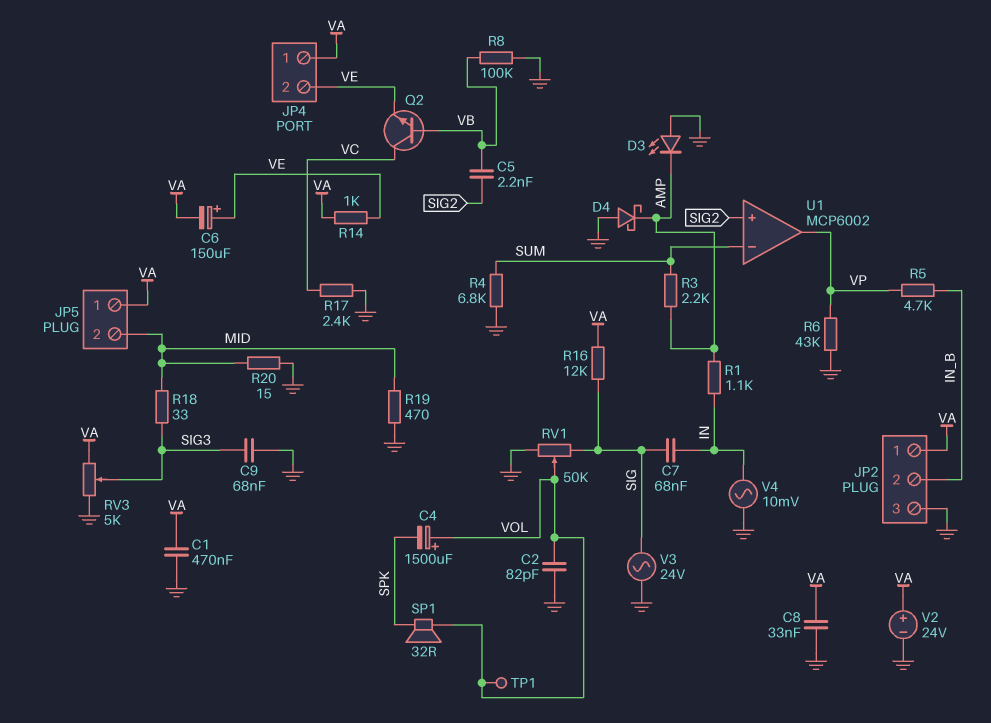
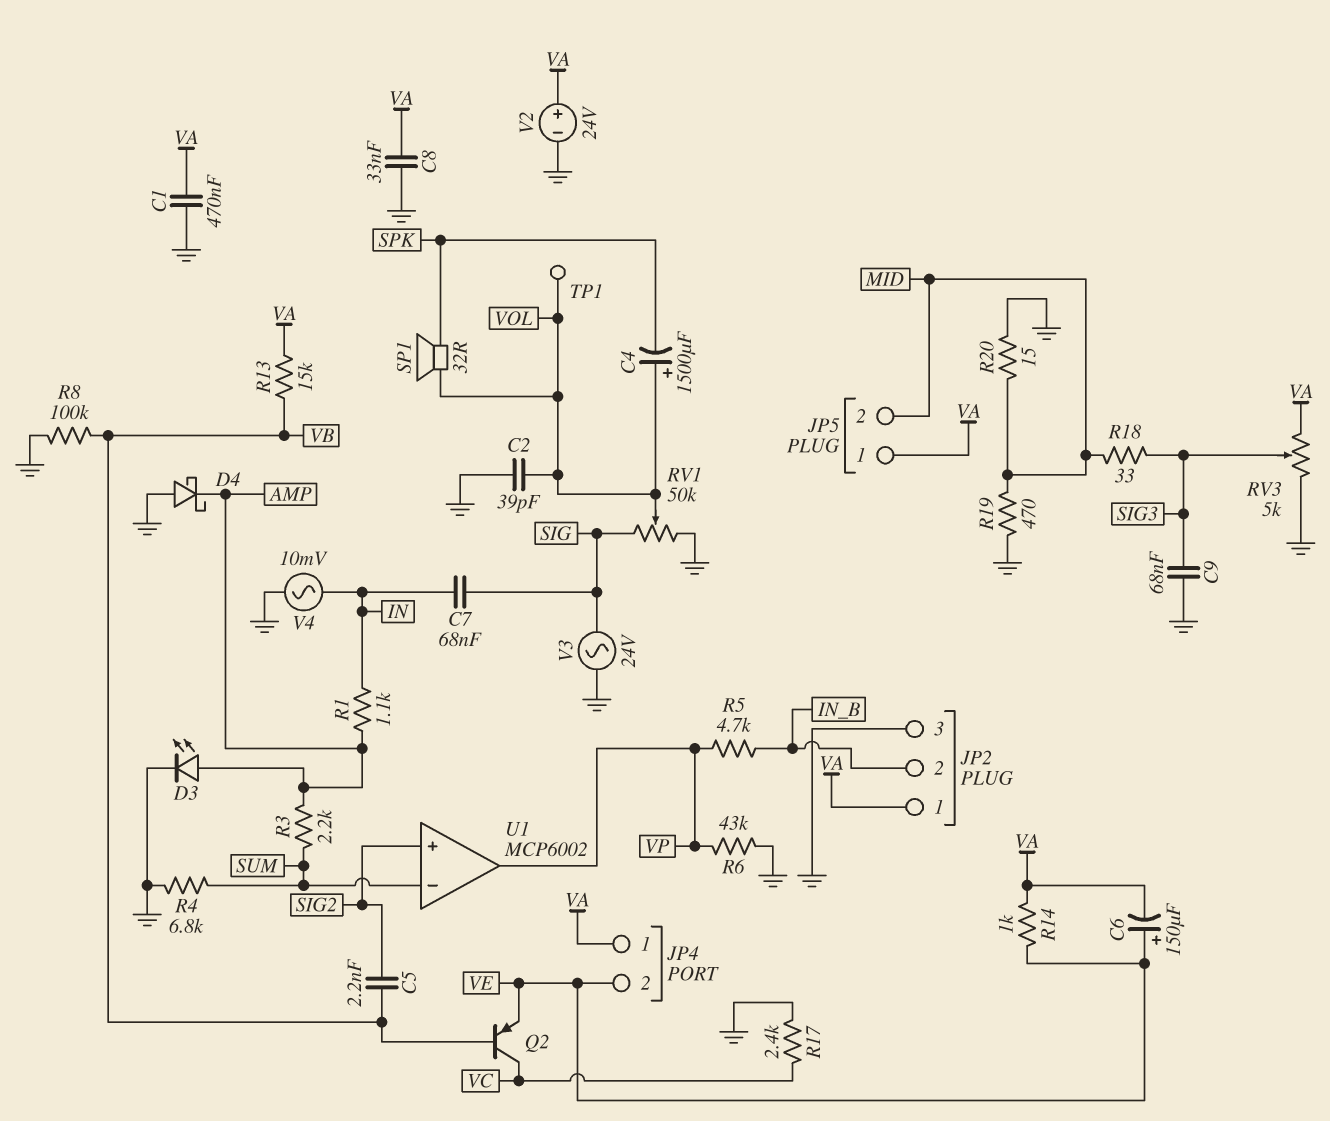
C2: 82pF (GND, VOL) -> 39pF (GND, VOL)
D3: LED (A GND, K AMP) -> LED (A AMP, K GND)
Q2: NPN (B VB, C VC, E VE) -> PNP (B VB, C VC, E VE)
R13: none -> 15k (VA, VB)
R16: 12k (SIG, VA) -> none

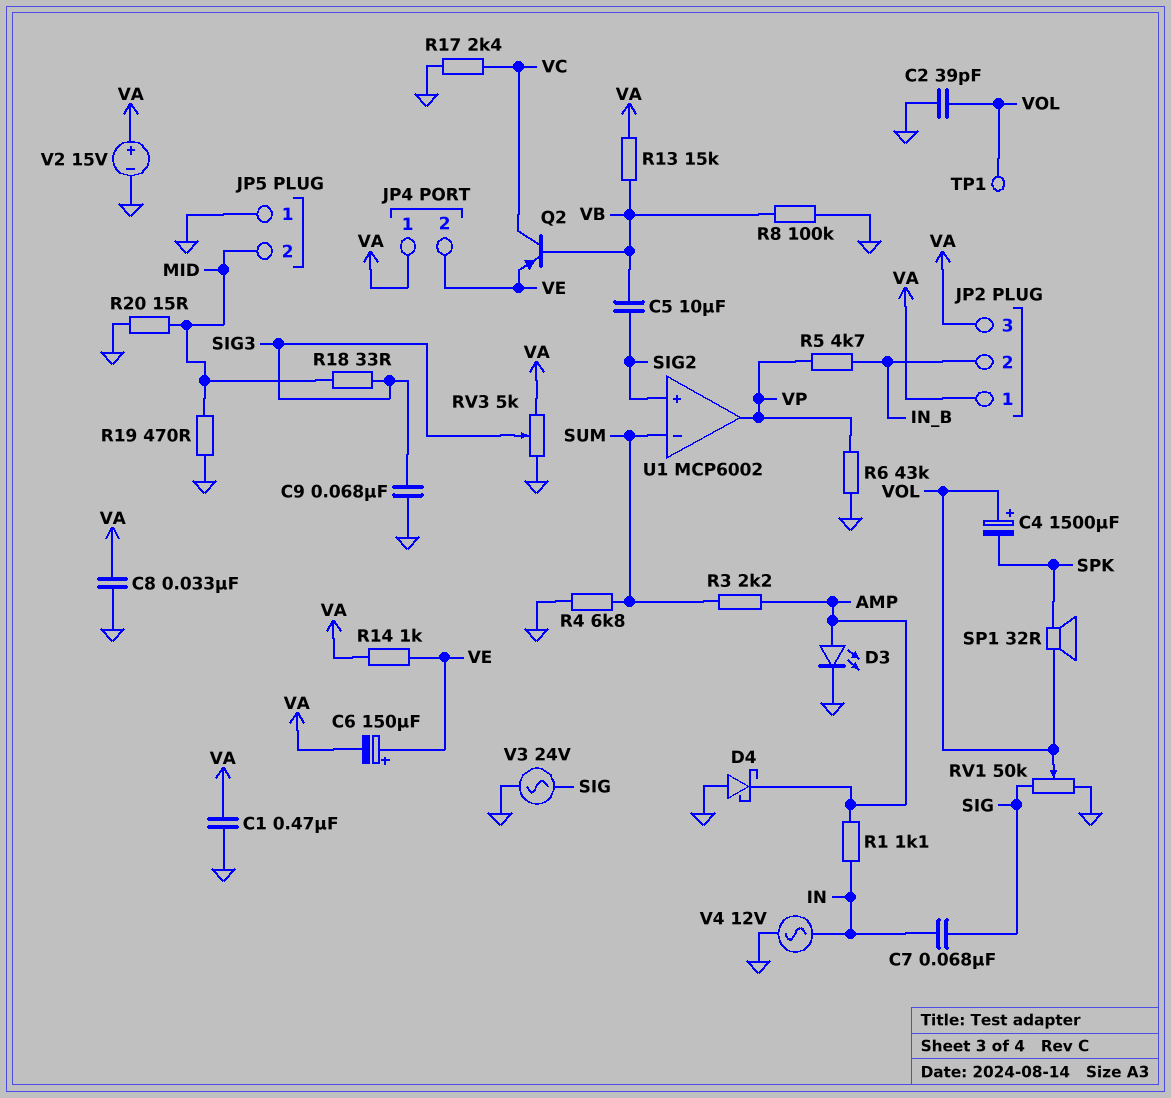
C5: 2.2nF (SIG2, VB) -> 10uF (SIG2, VB)
JP2 pin 3: GND -> VA
JP5 pin 1: VA -> GND
V2: 24V (plus VA, minus GND) -> 15V (plus VA, minus GND)
V4: AC 10mV (GND, IN) -> AC 12V (GND, IN)

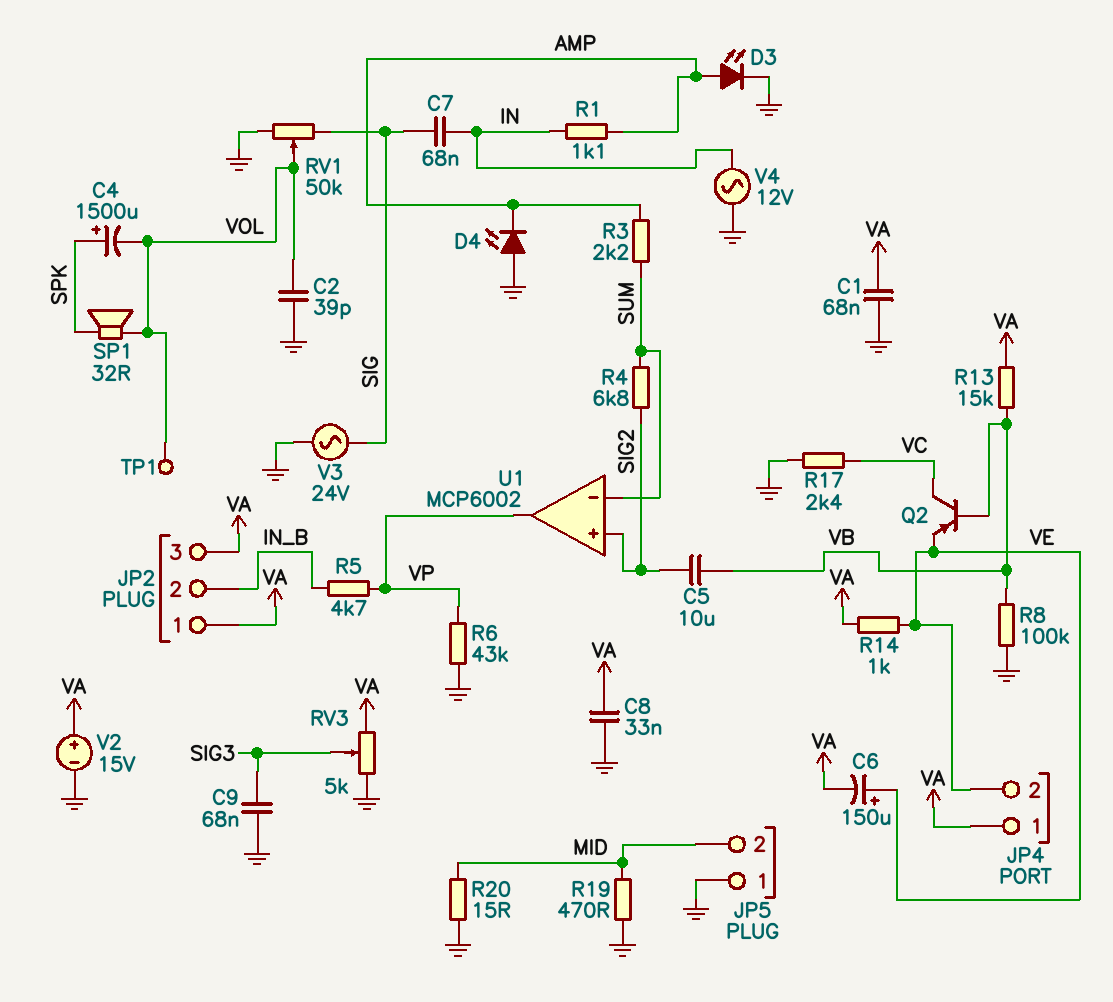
C1: 470nF (GND, VA) -> 68nF (GND, VA)
C4: 1500uF (plus VOL, minus SPK) -> 1500uF (plus SPK, minus VOL)
D4: schottky (A GND, K AMP) -> LED (A GND, K AMP)
R4: 6.8k (GND, SUM) -> 6.8k (SIG2, SUM)
R18: 33 (MID, SIG3) -> none

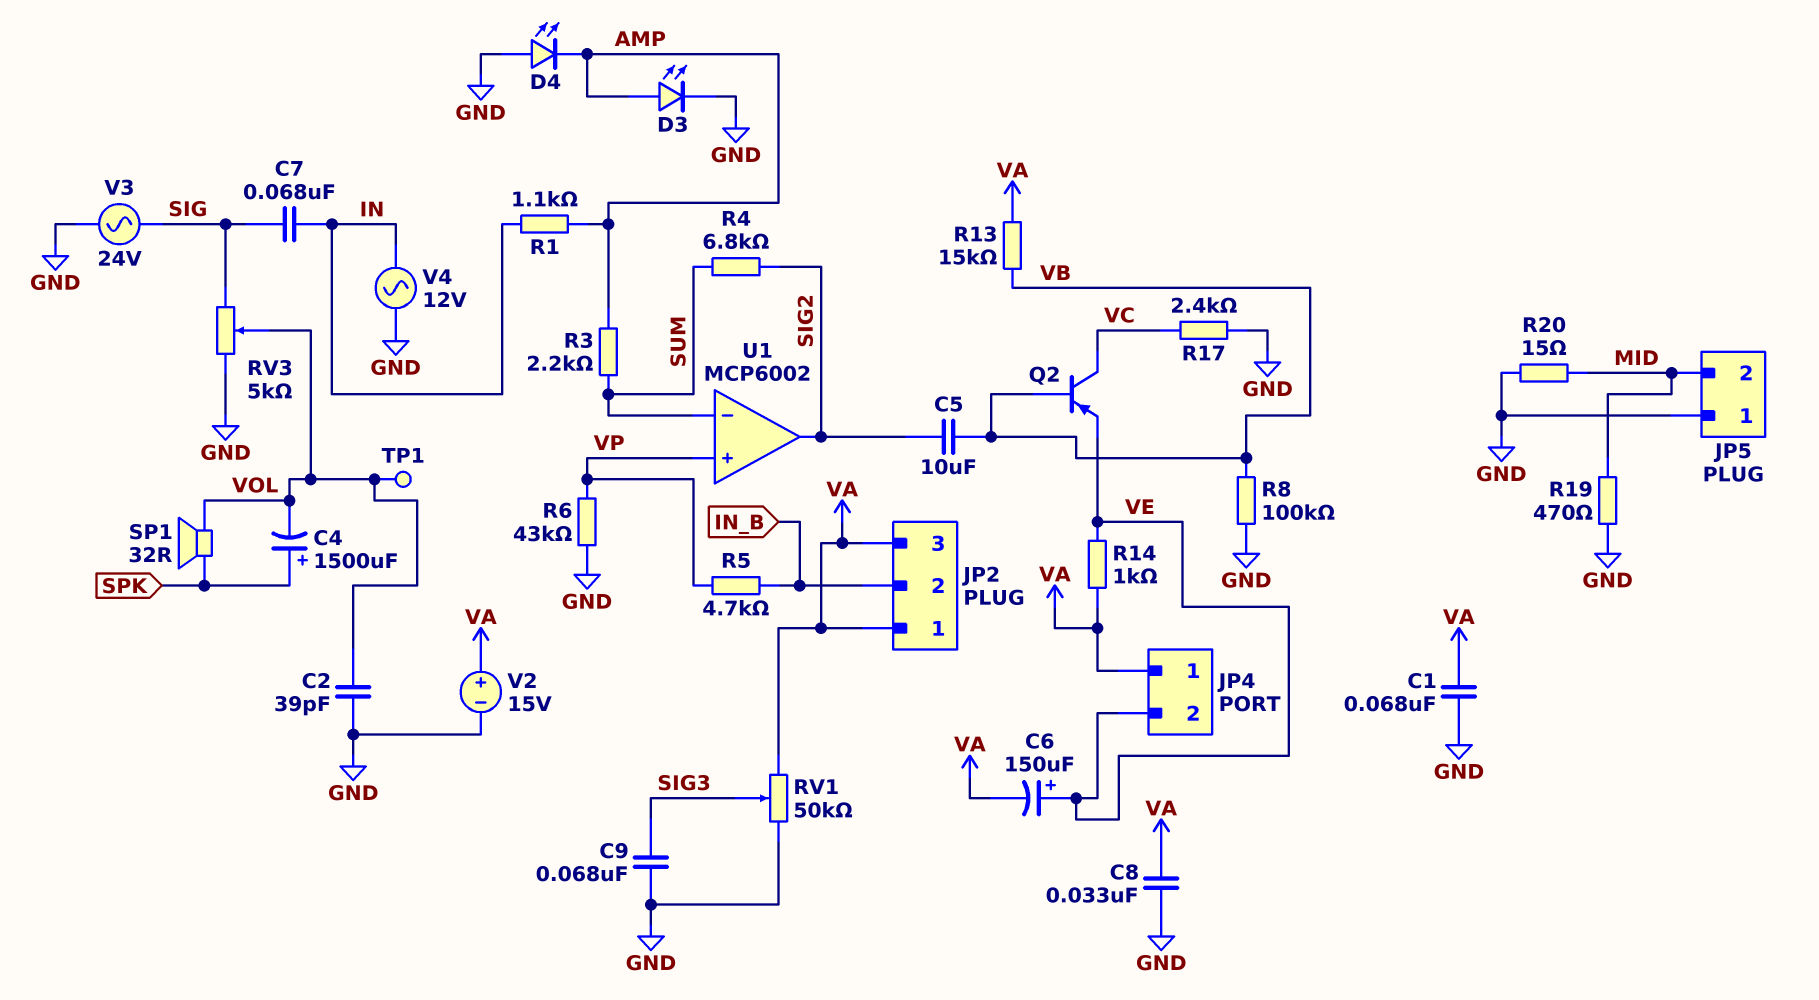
RV1: 50k (GND, SIG, wiper VOL) -> 50k (GND, VA, wiper SIG3)
RV3: 5k (GND, VA, wiper SIG3) -> 5k (GND, SIG, wiper VOL)
U1 pin in+: SIG2 -> VP
U1 pin out: VP -> SIG2

